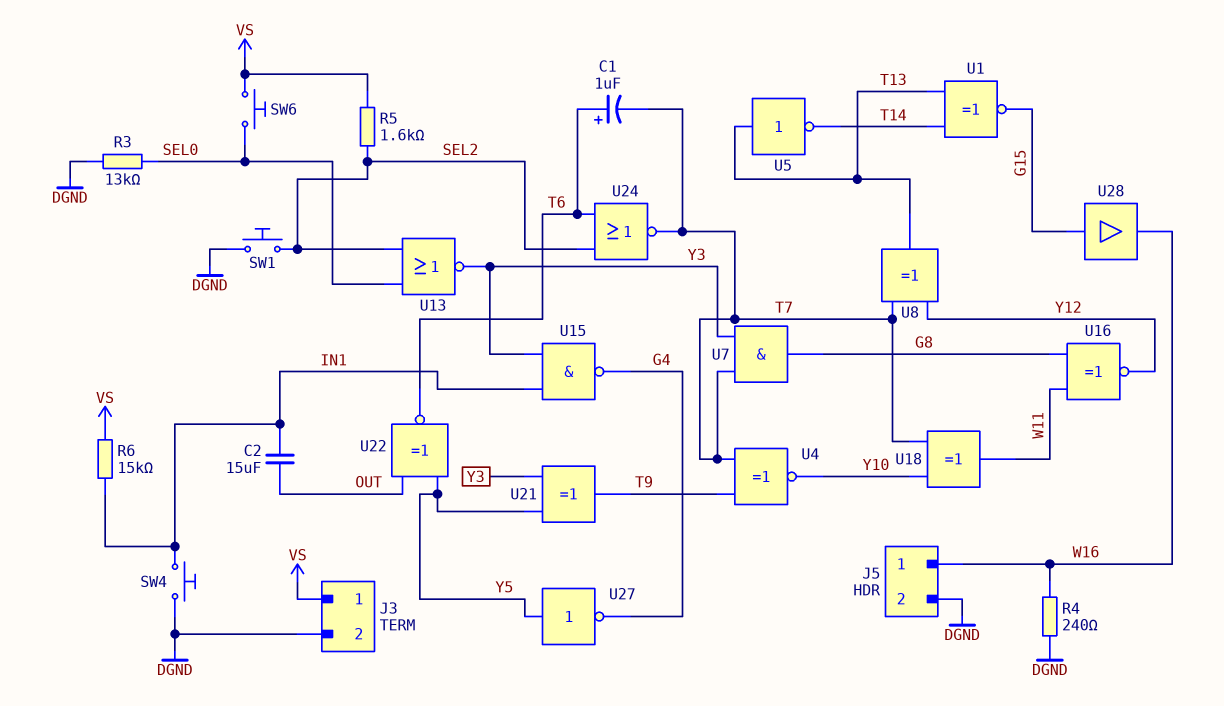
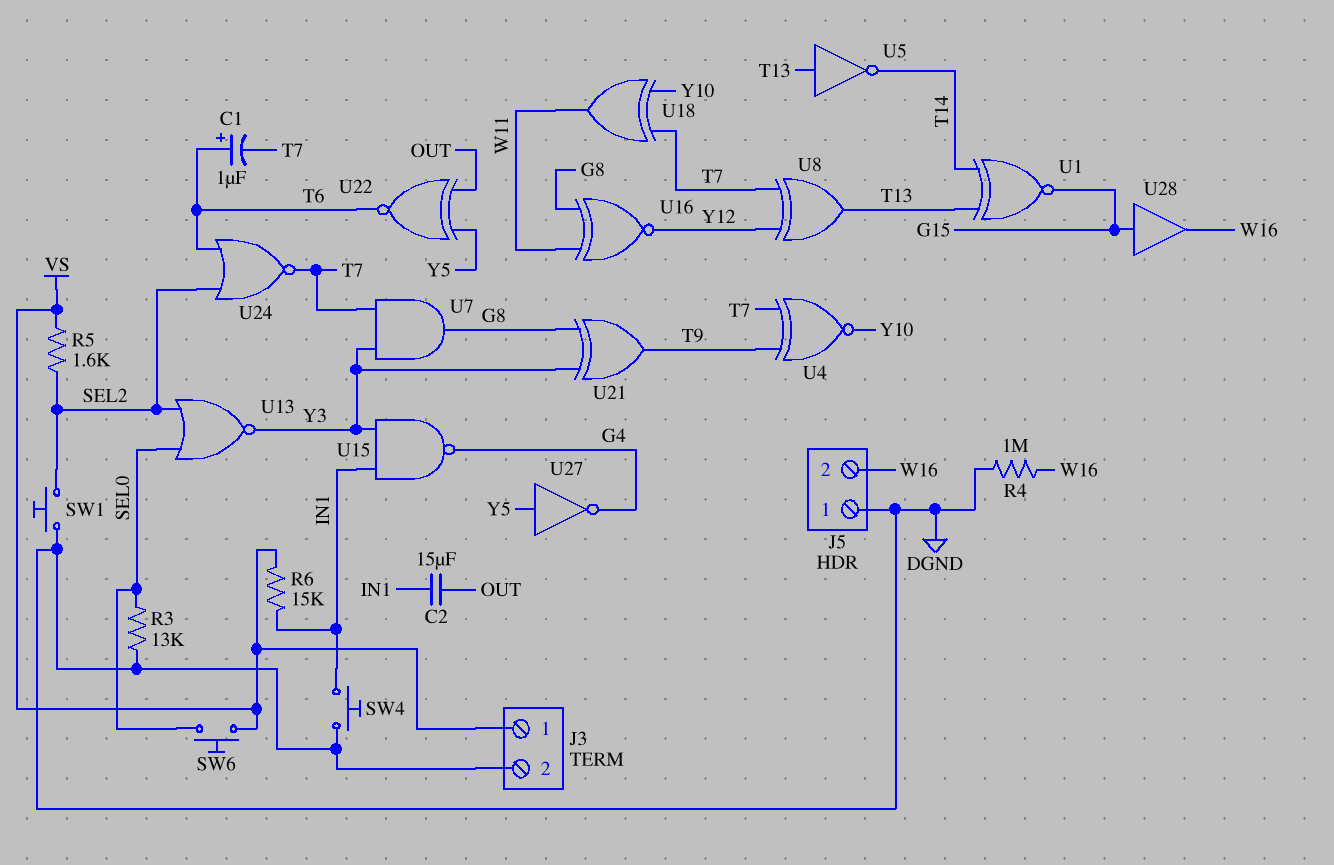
J5 pin 1: W16 -> DGND
J5 pin 2: DGND -> W16
R4: 240 (DGND, W16) -> 1M (DGND, W16)
U21: XOR (in Y3, in Y5, out T9) -> XOR (in G8, in Y3, out T9)

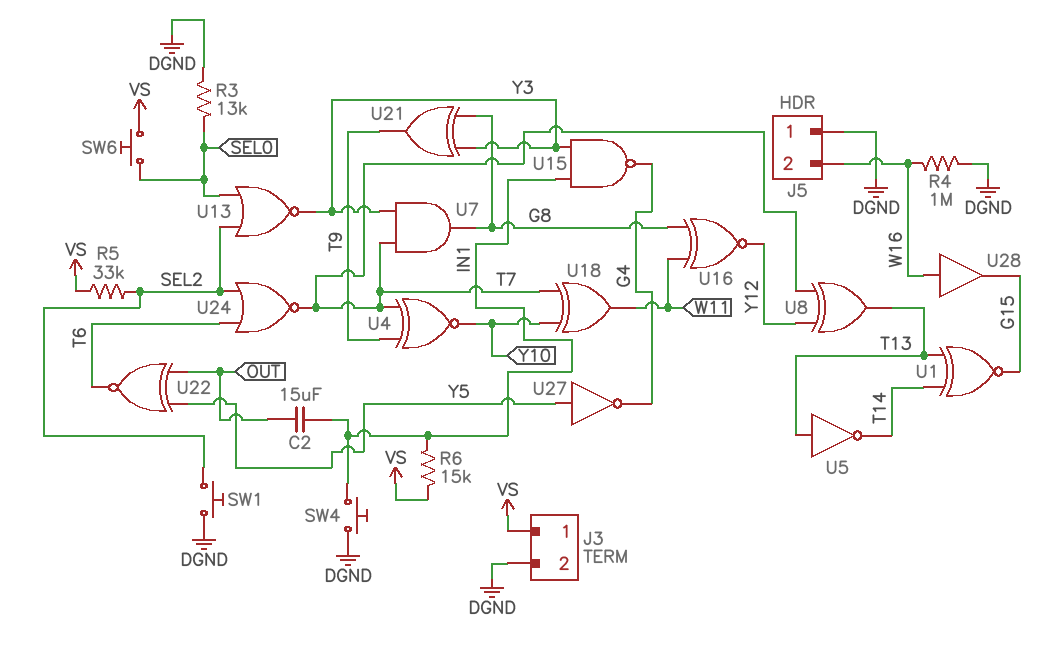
C1: 1uF (plus T6, minus T7) -> none
R5: 1.6k (SEL2, VS) -> 33k (SEL2, VS)
U28: buffer (in G15, out W16) -> buffer (in W16, out G15)

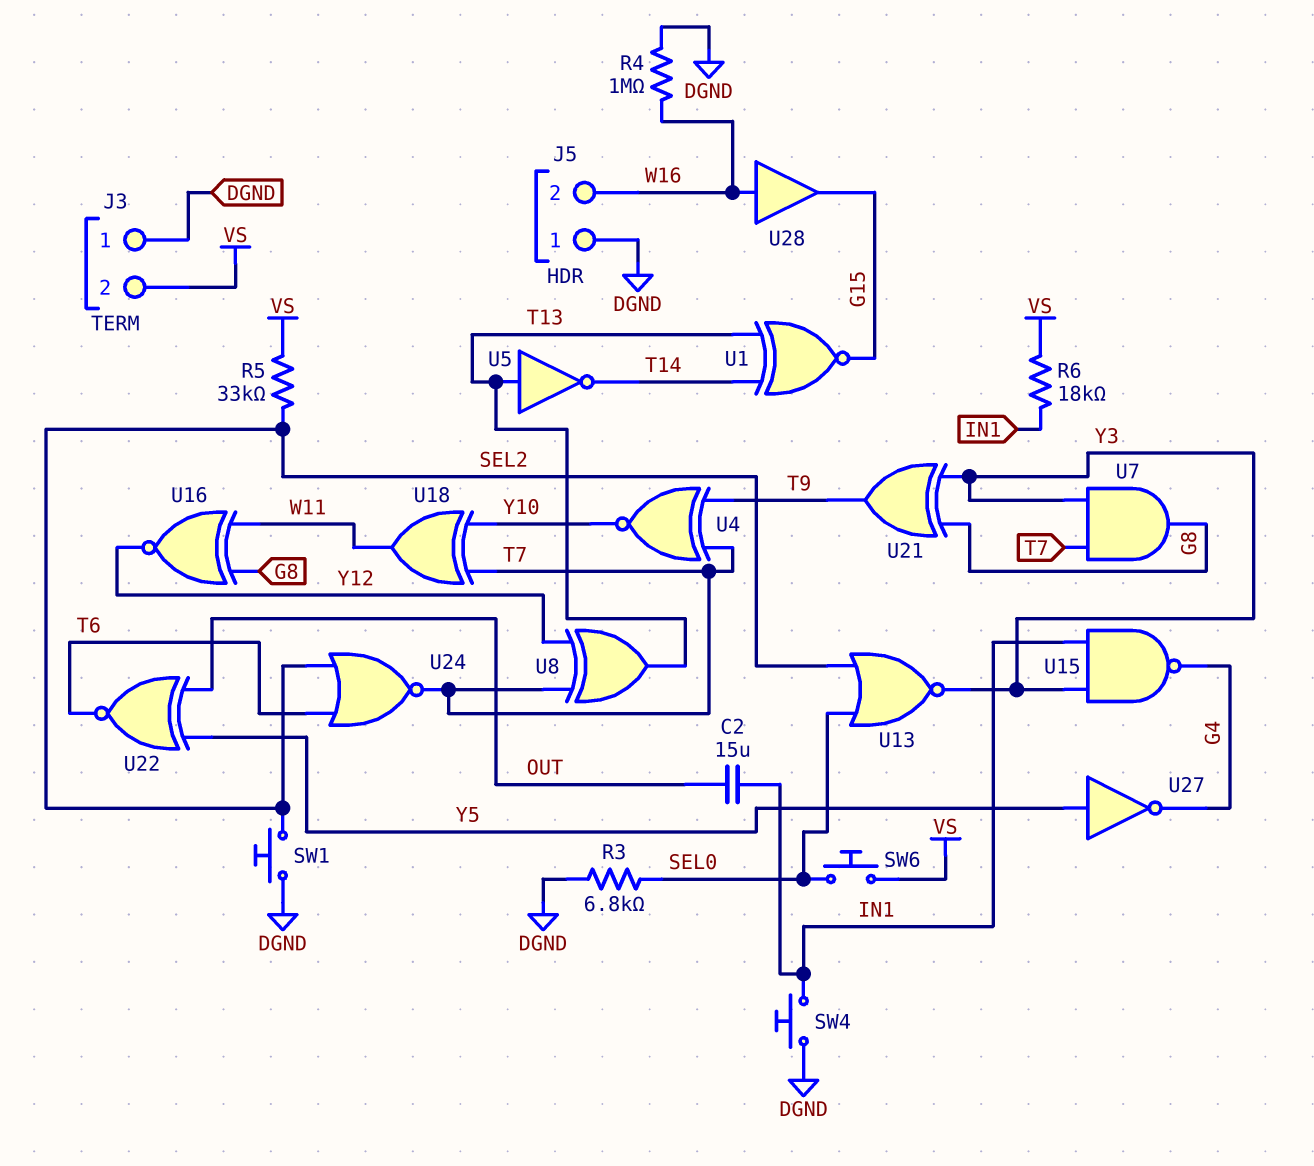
J3 pin 1: VS -> DGND
J3 pin 2: DGND -> VS
R3: 13k (DGND, SEL0) -> 6.8k (DGND, SEL0)
R6: 15k (IN1, VS) -> 18k (IN1, VS)

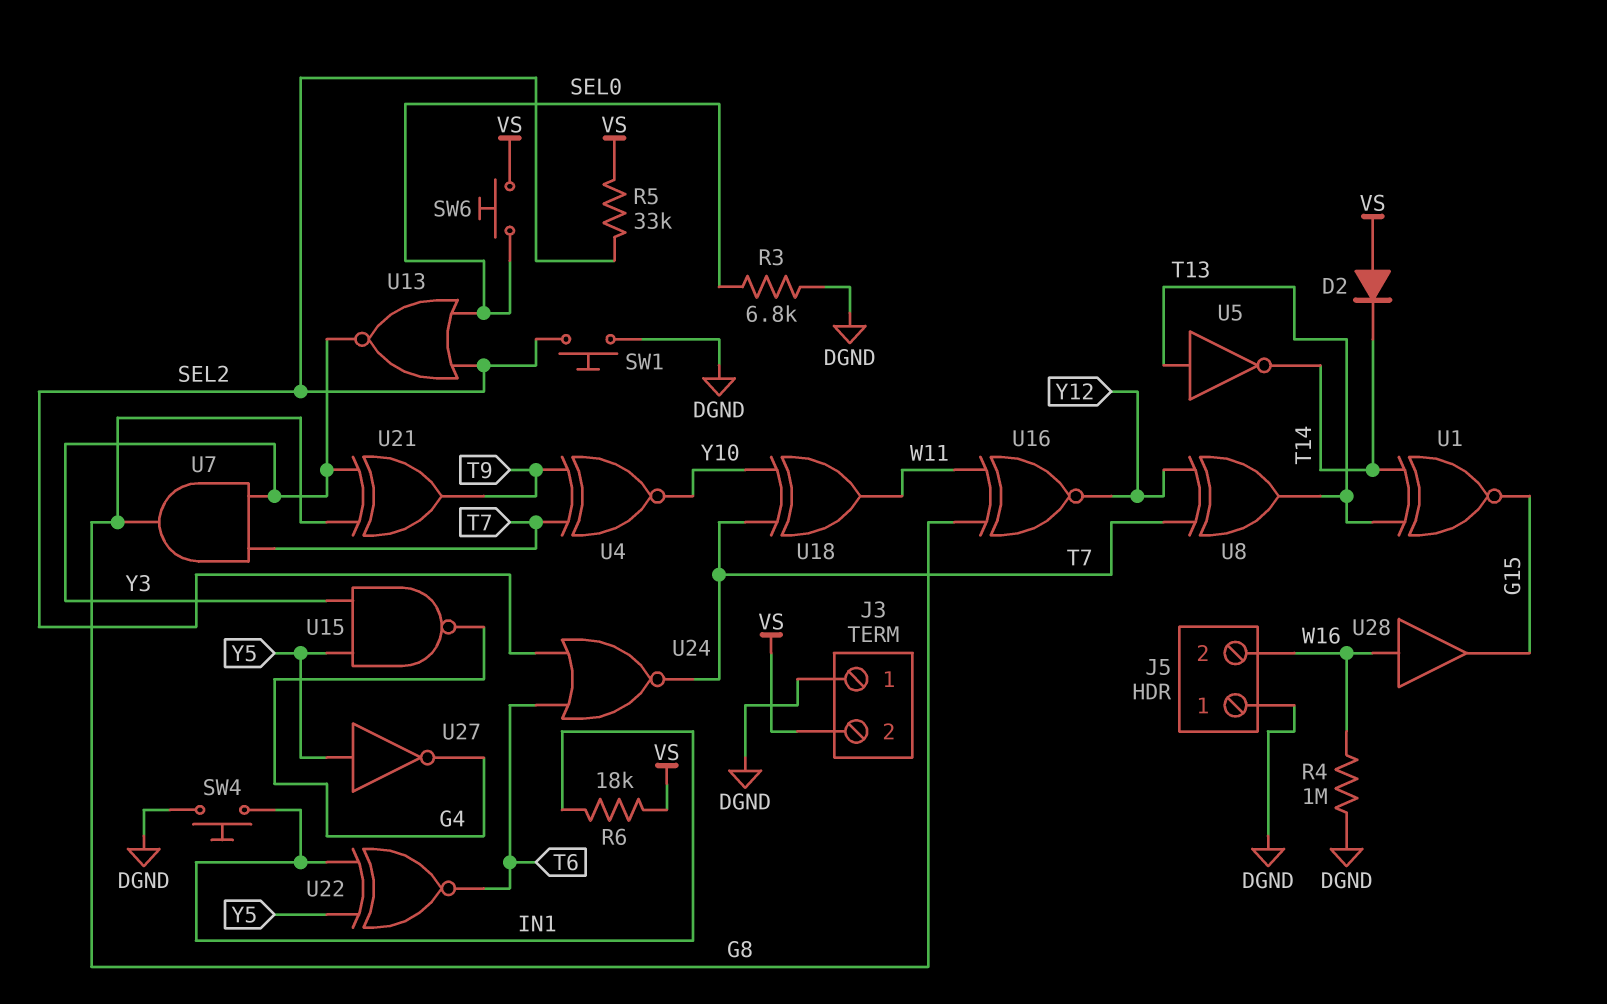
C2: 15uF (IN1, OUT) -> none
D2: none -> diode (A VS, K T14)
U15: NAND (in IN1, in Y3, out G4) -> NAND (in Y3, in Y5, out G4)
U22: XNOR (in OUT, in Y5, out T6) -> XNOR (in IN1, in Y5, out T6)

